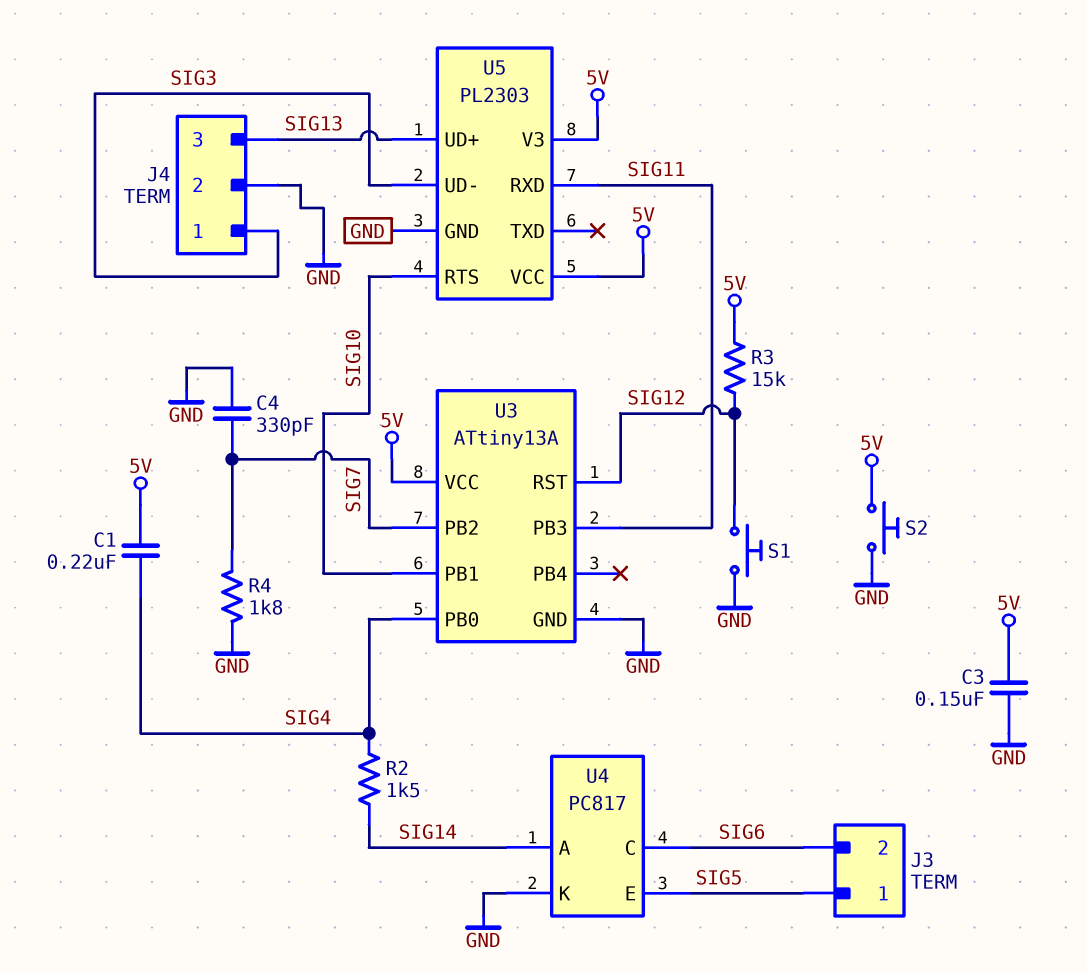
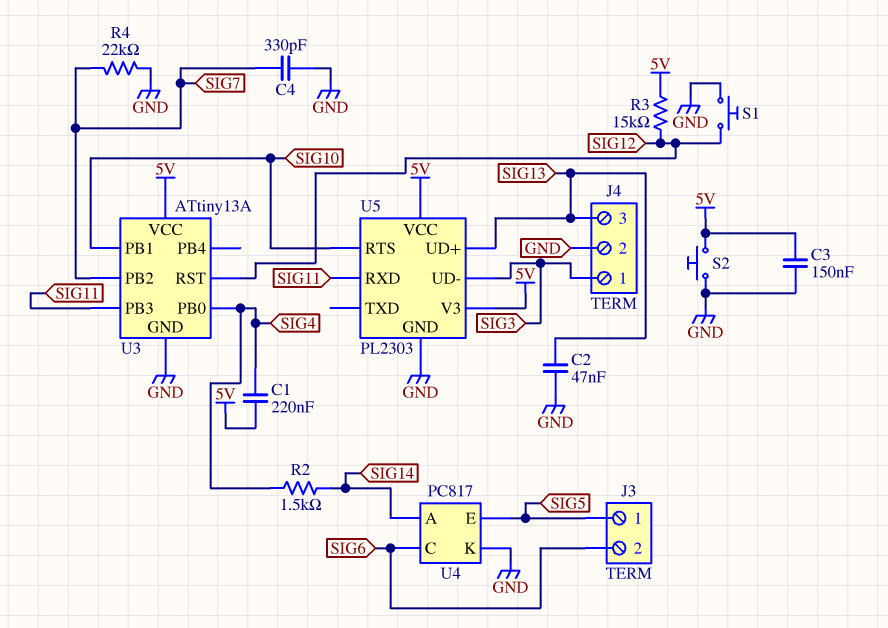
C2: none -> 47nF (GND, SIG13)
R4: 1.8k (GND, SIG7) -> 22k (GND, SIG7)

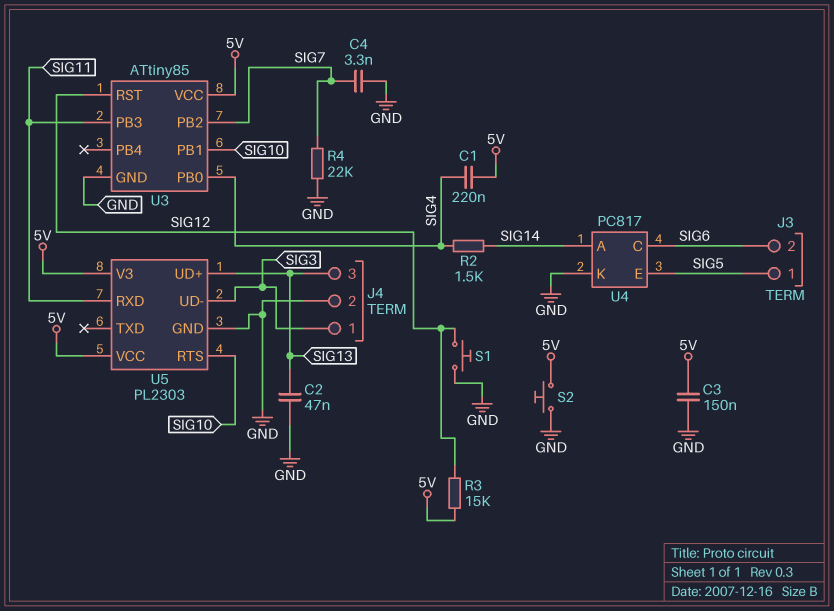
C4: 330pF (GND, SIG7) -> 3.3nF (GND, SIG7)
U3: ATtiny13A -> ATtiny85

